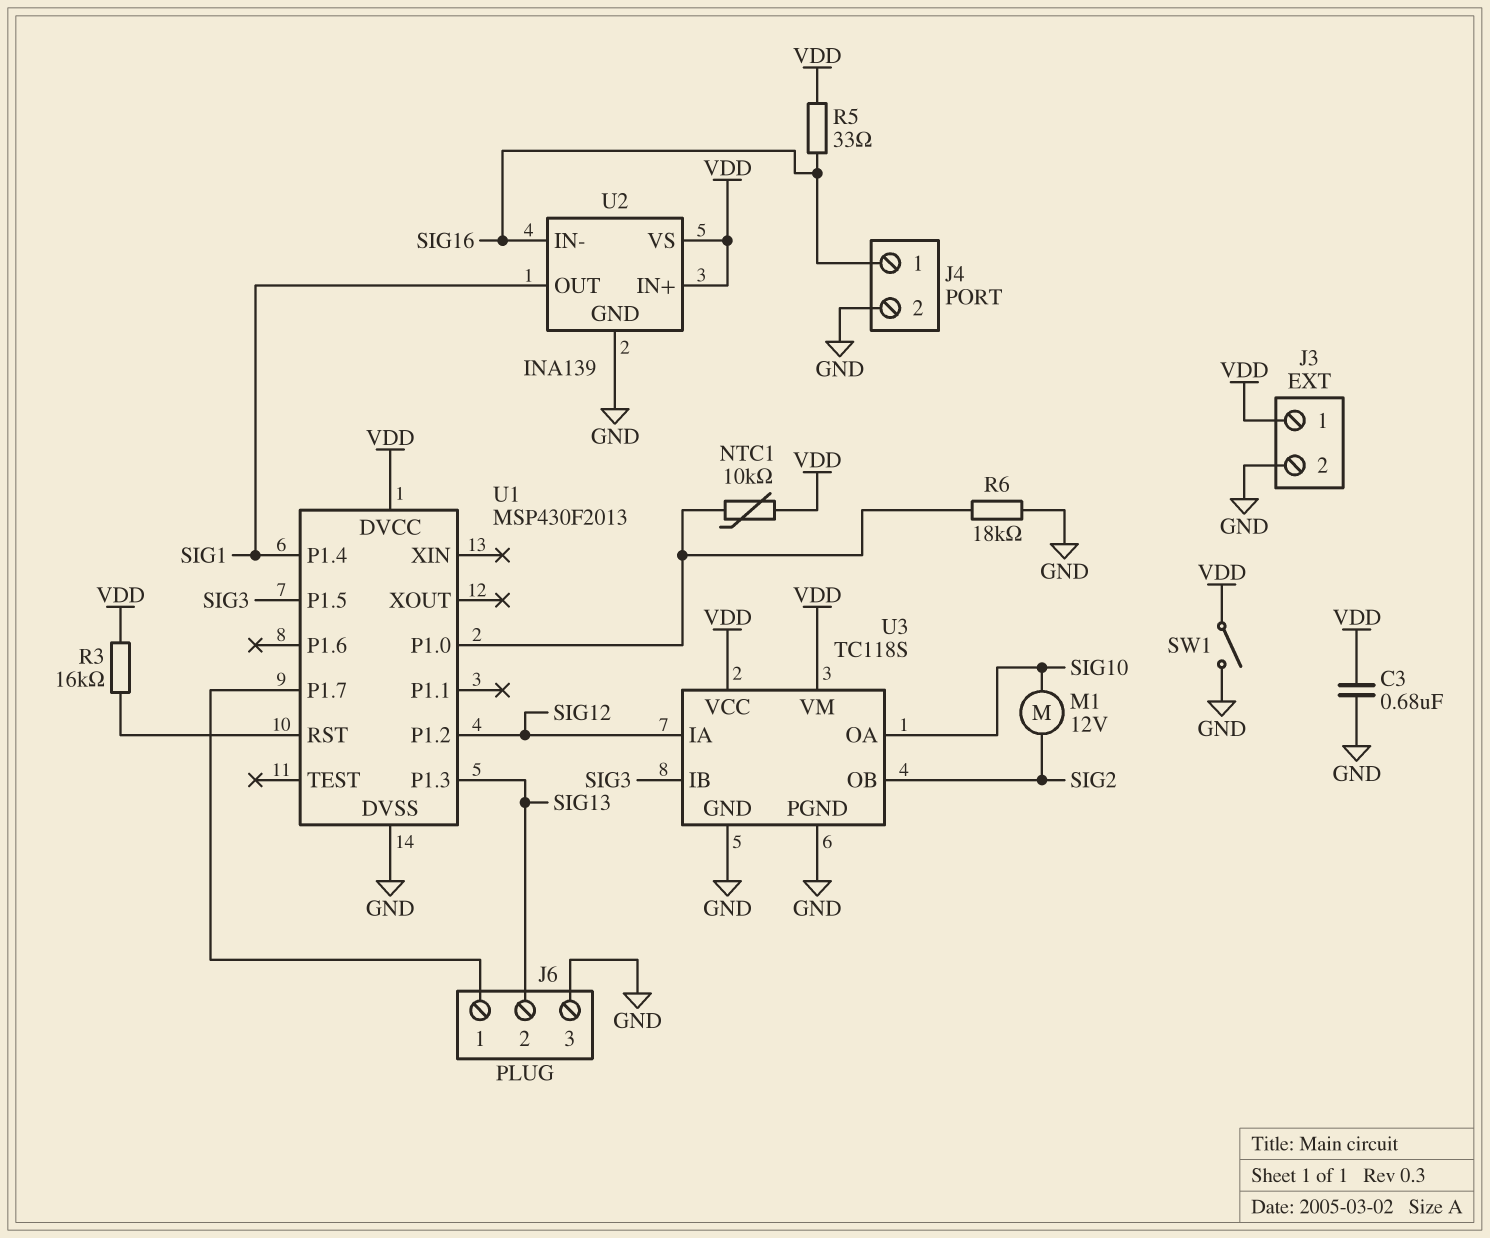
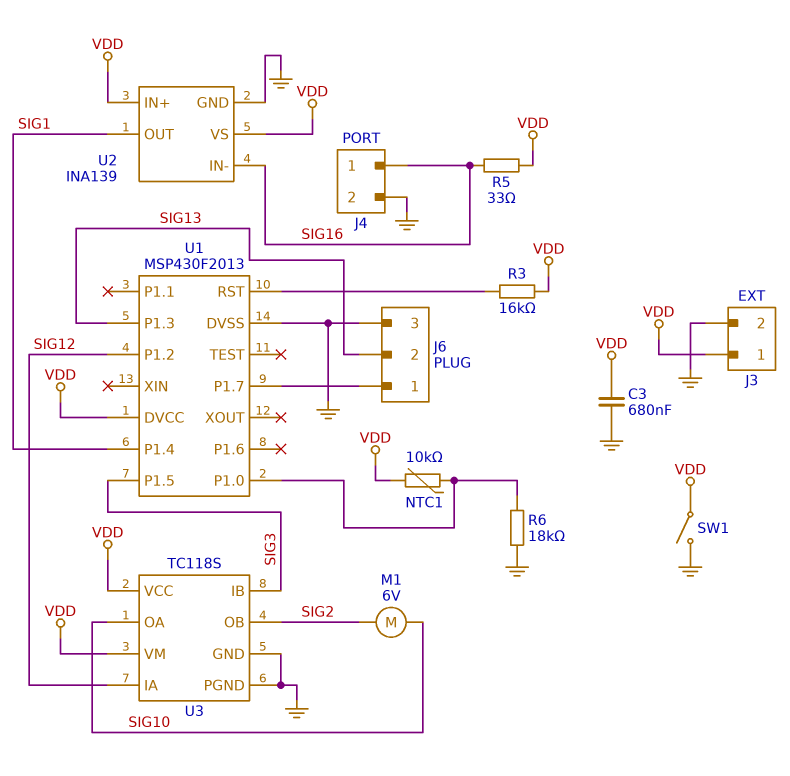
M1: motor 12V (SIG2, SIG10) -> motor 6V (SIG2, SIG10)

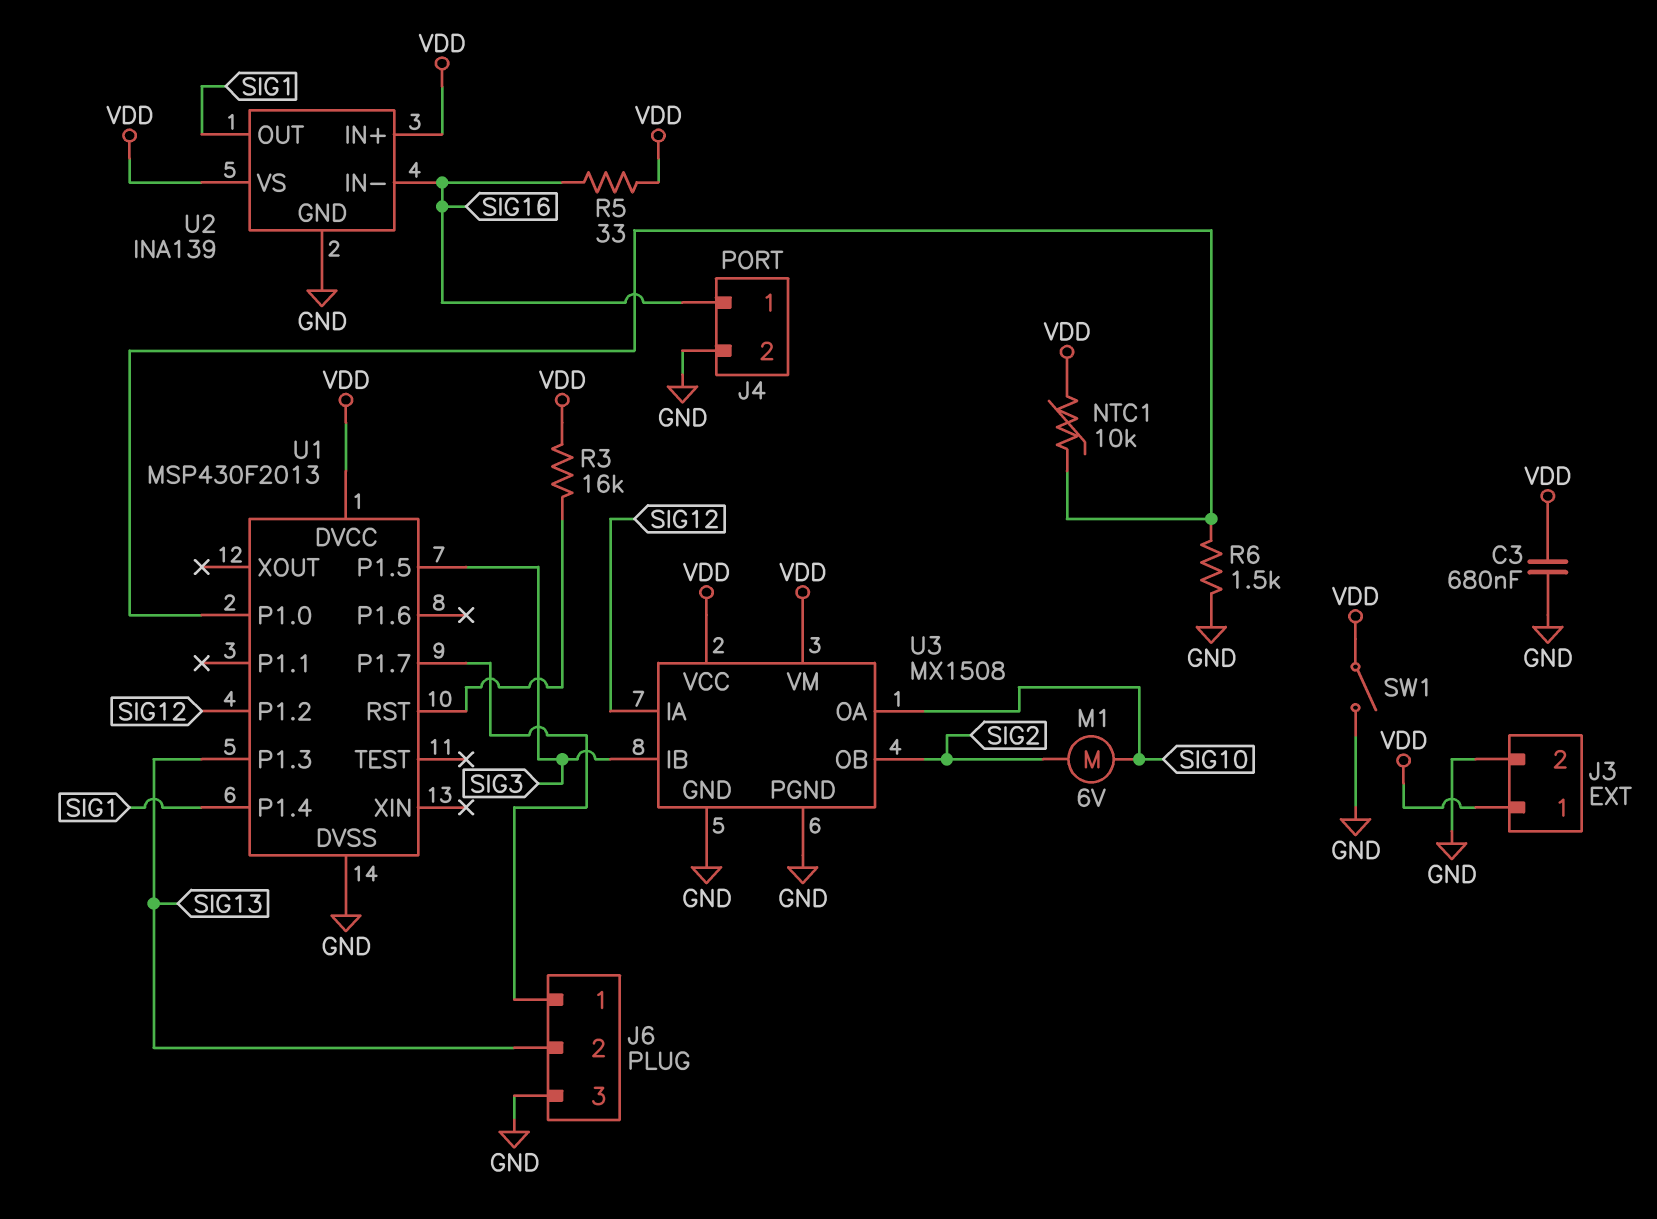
R6: 18k (GND, U1/P1.0) -> 1.5k (GND, U1/P1.0)
U3: TC118S -> MX1508

